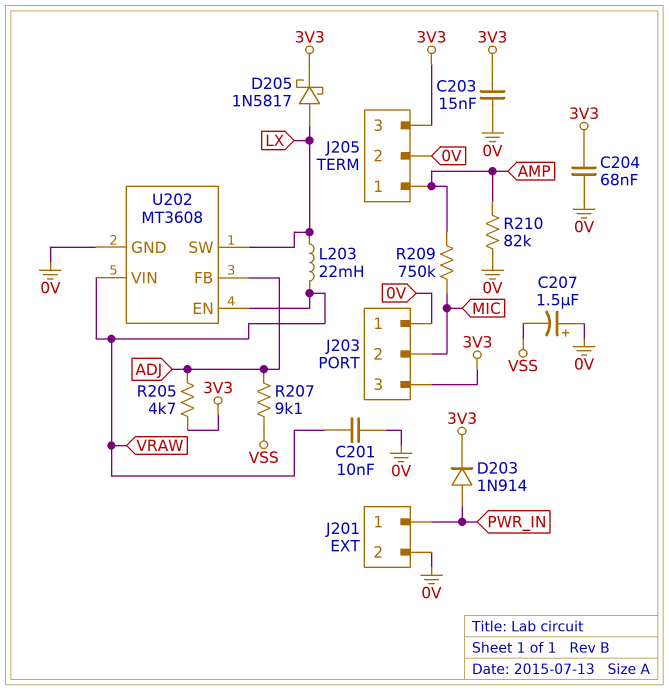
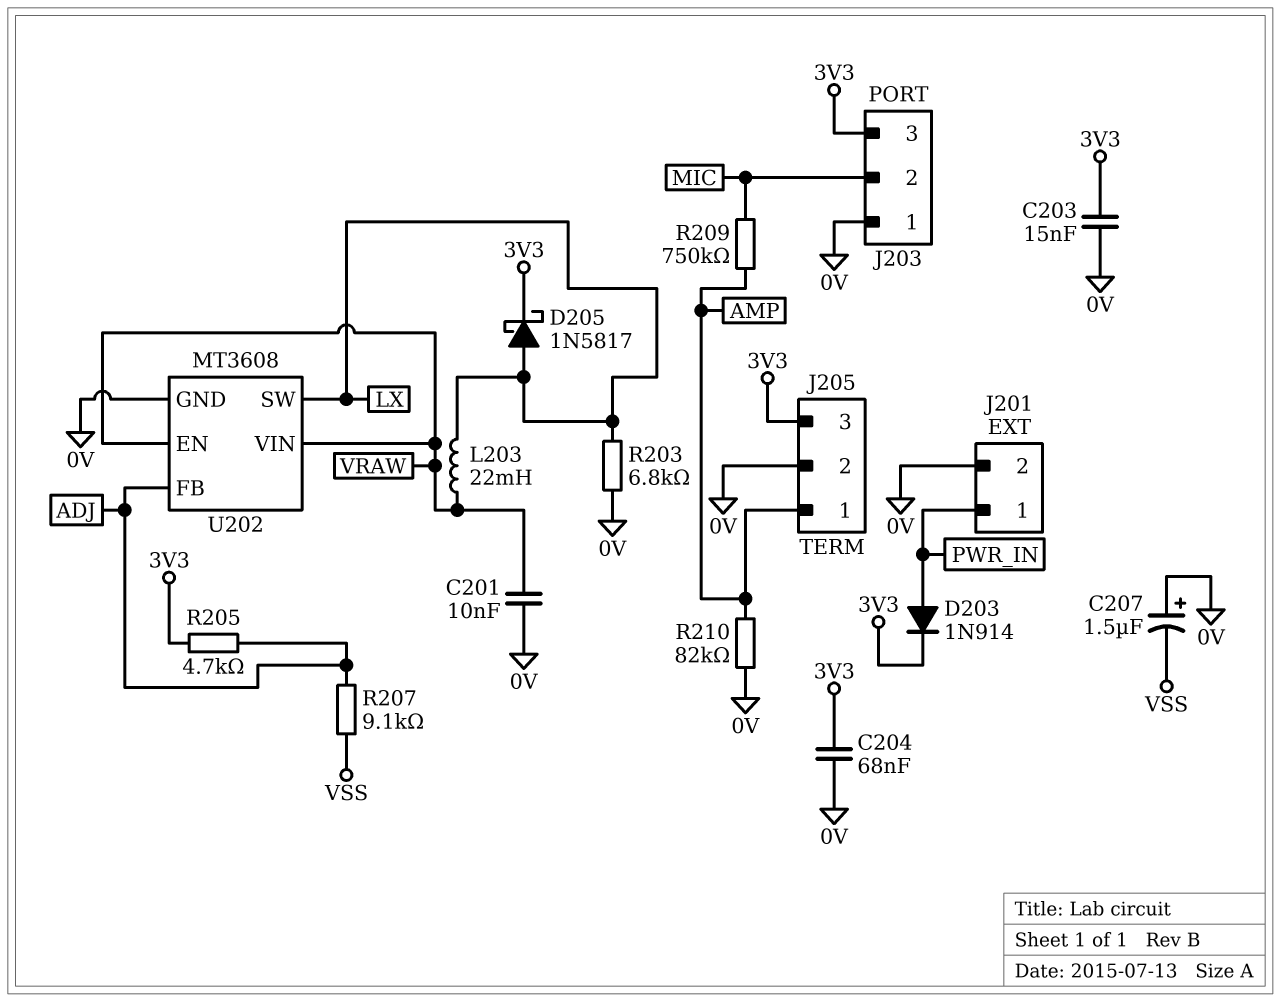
R203: none -> 6.8k (0V, LX)

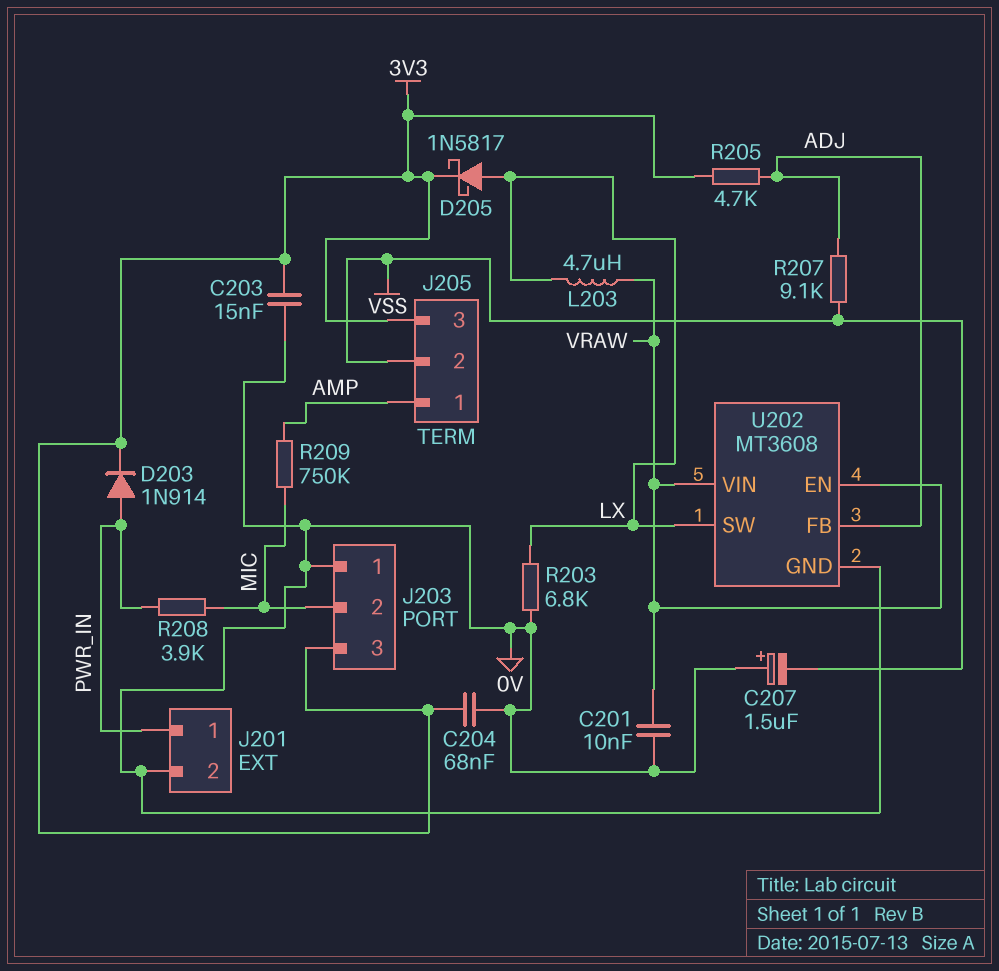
J205 pin 2: 0V -> VSS
L203: 22mH (LX, VRAW) -> 4.7uH (LX, VRAW)
R208: none -> 3.9k (MIC, PWR_IN)
R210: 82k (0V, AMP) -> none

